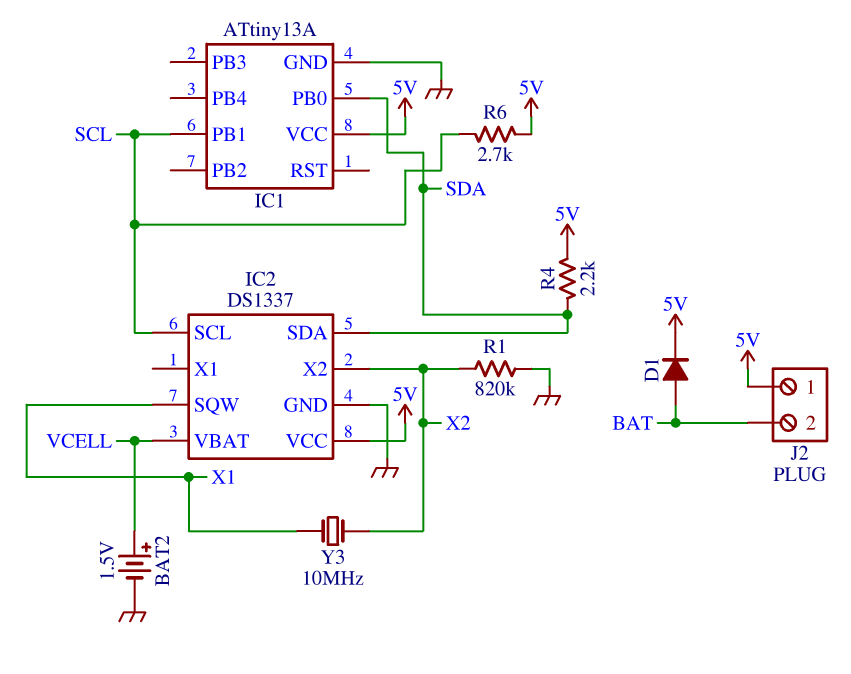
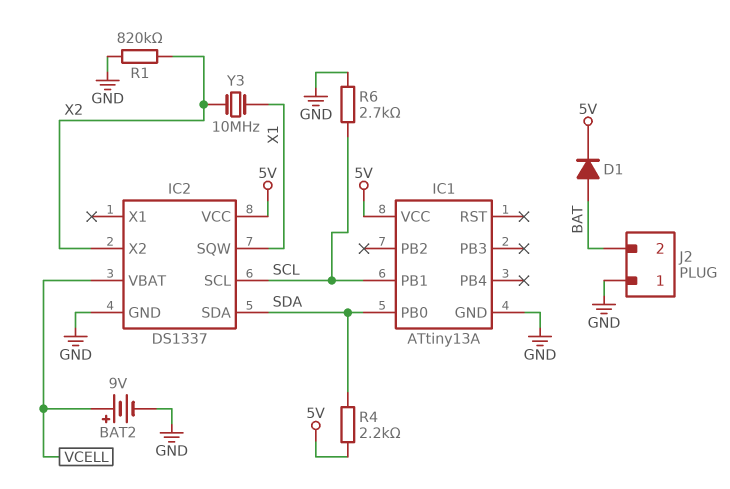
BAT2: 1.5V (plus VCELL, minus GND) -> 9V (plus VCELL, minus GND)
J2 pin 1: 5V -> GND
R6: 2.7k (5V, SCL) -> 2.7k (GND, SCL)

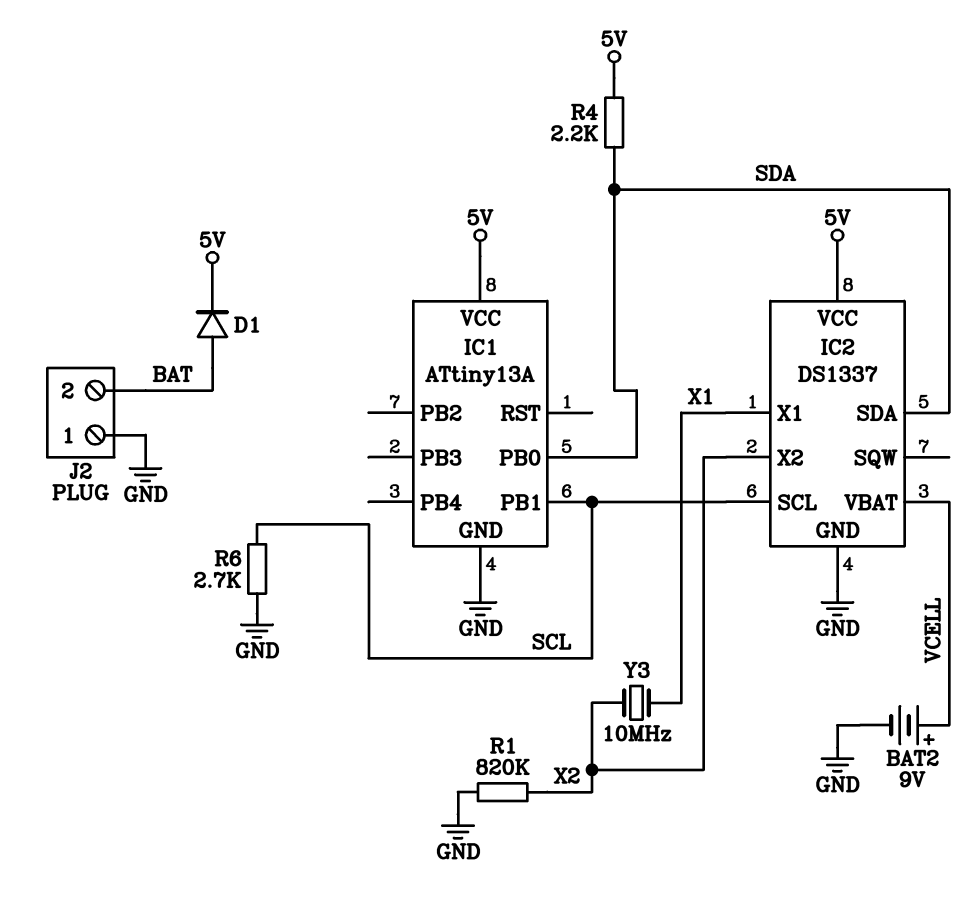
IC2 pin SQW: X1 -> none
IC2 pin X1: none -> X1

